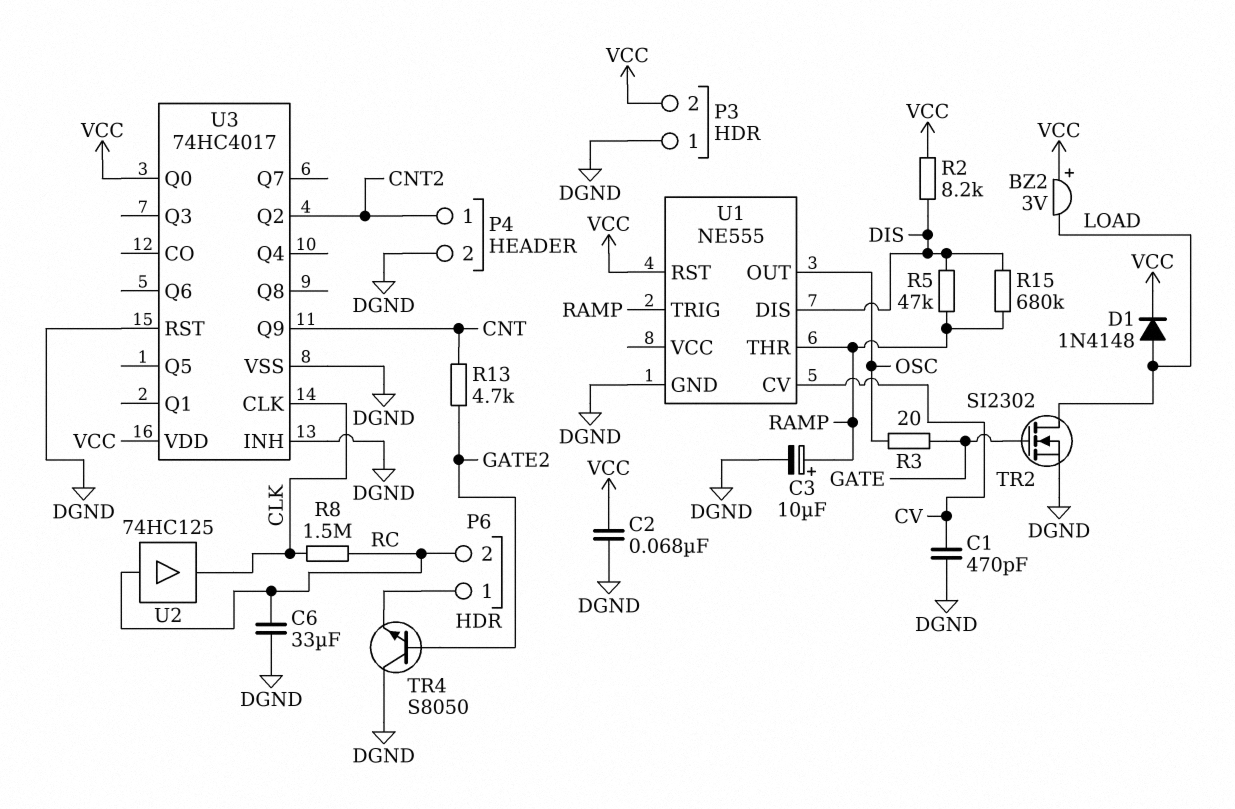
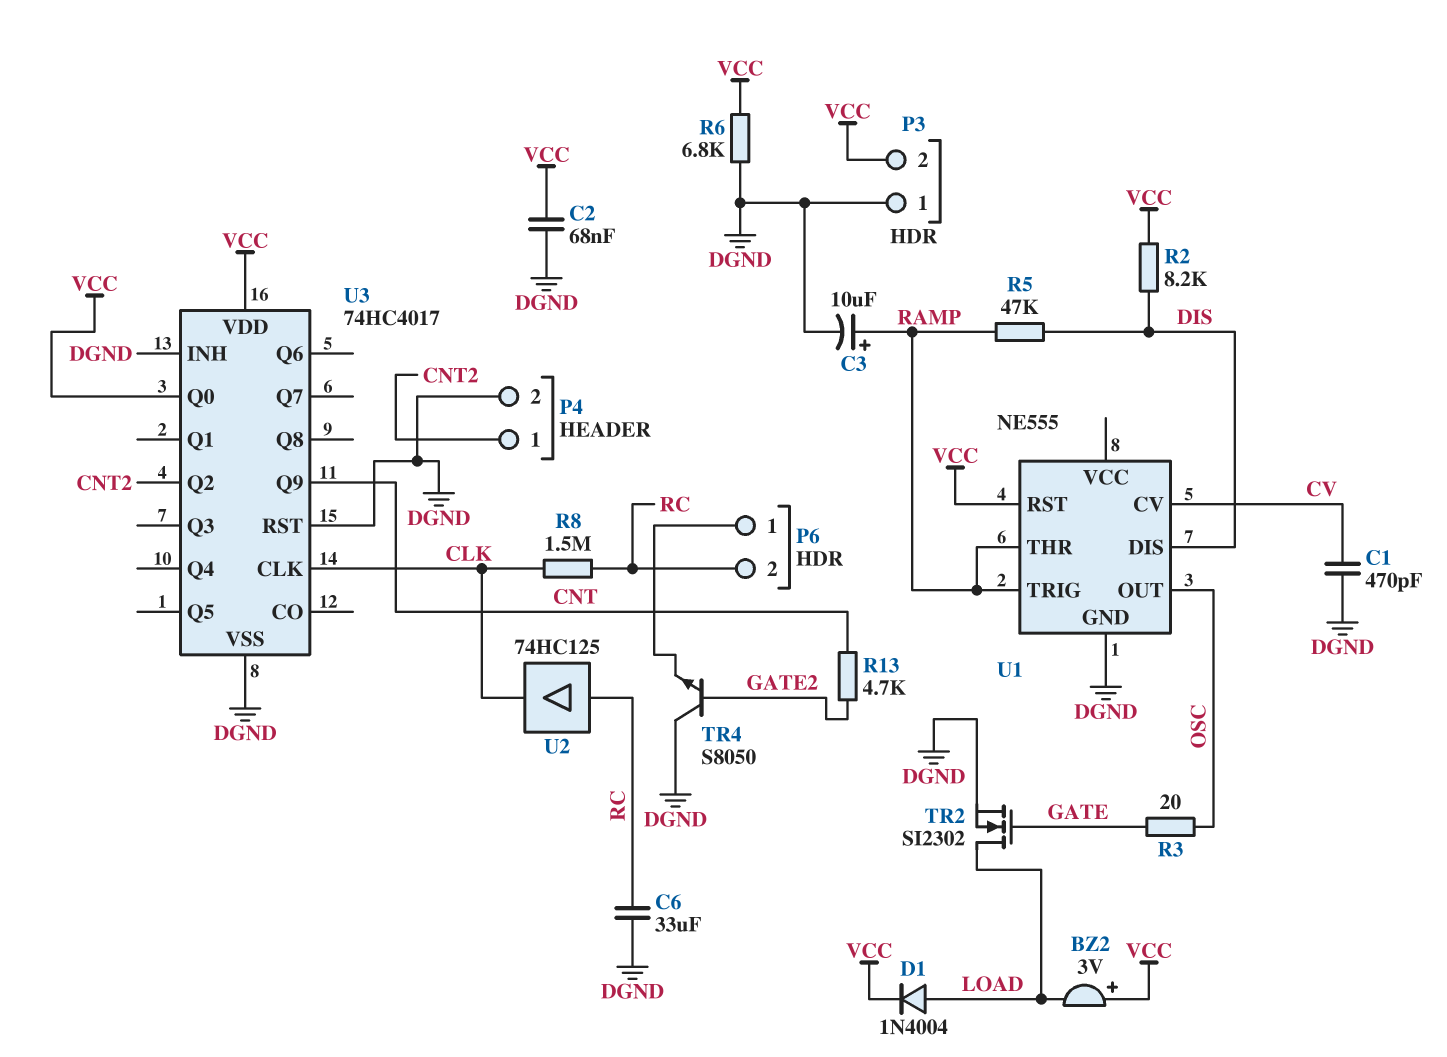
D1: diode 1N4148 (A LOAD, K VCC) -> diode 1N4004 (A LOAD, K VCC)
R6: none -> 6.8k (DGND, VCC)
R15: 680k (DIS, RAMP) -> none

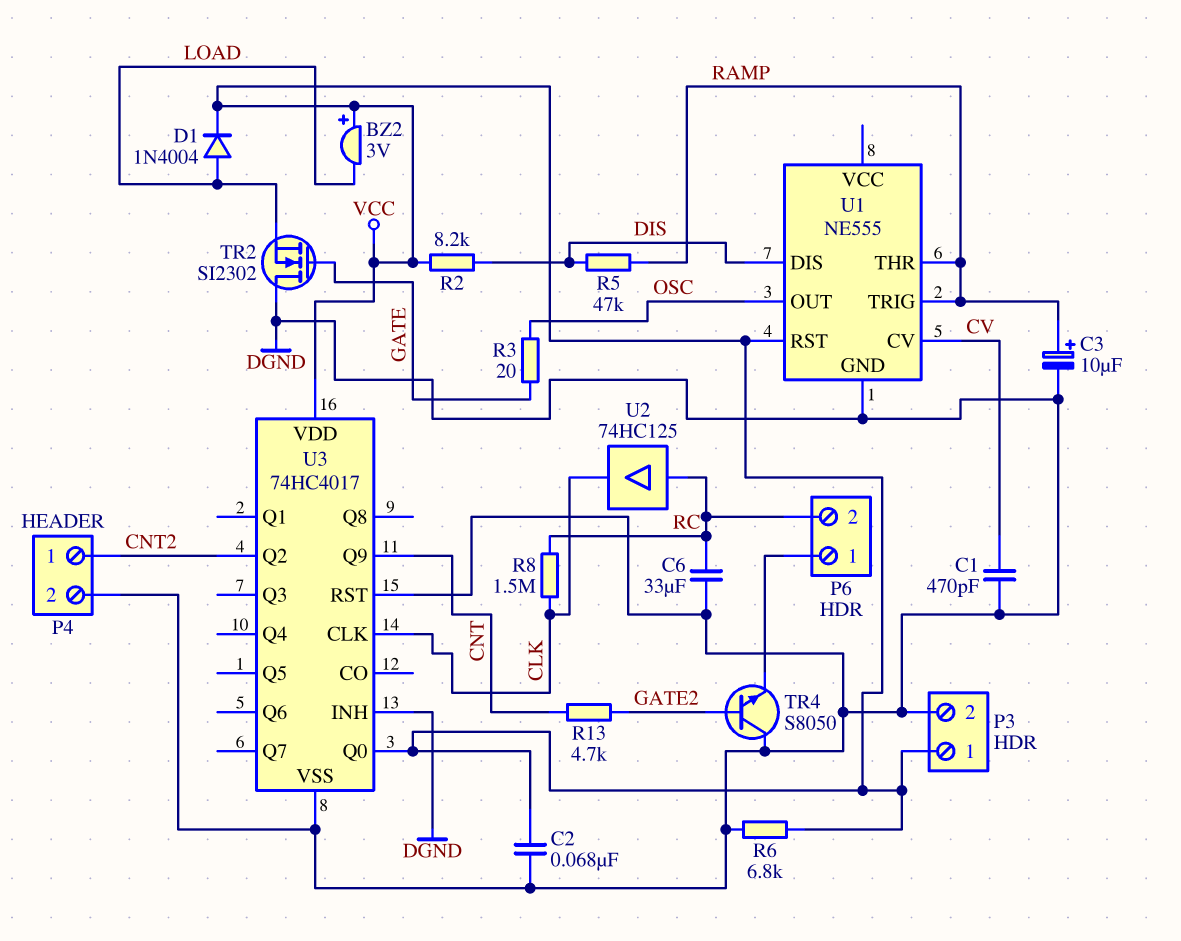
P3 pin 1: DGND -> VCC
P3 pin 2: VCC -> DGND
TR2: NMOS SI2302 (G GATE, D LOAD, S DGND) -> NMOS SI2302 (G GATE, D DGND, S LOAD)

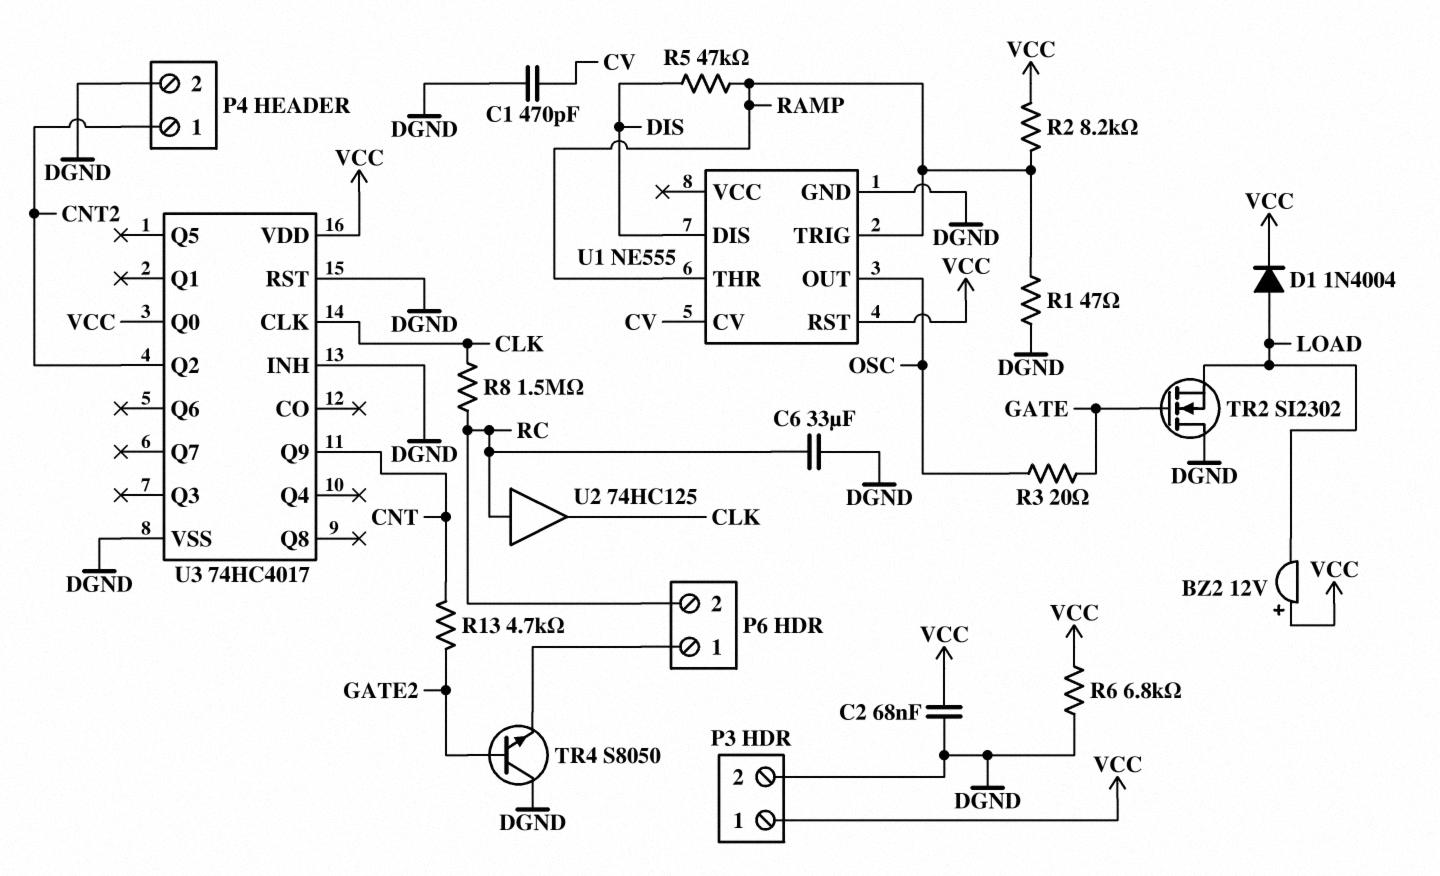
BZ2: buzzer 3V (plus VCC, minus LOAD) -> buzzer 12V (plus VCC, minus LOAD)
C3: 10uF (plus RAMP, minus DGND) -> none
R1: none -> 47 (DGND, RAMP)
R2: 8.2k (DIS, VCC) -> 8.2k (RAMP, VCC)

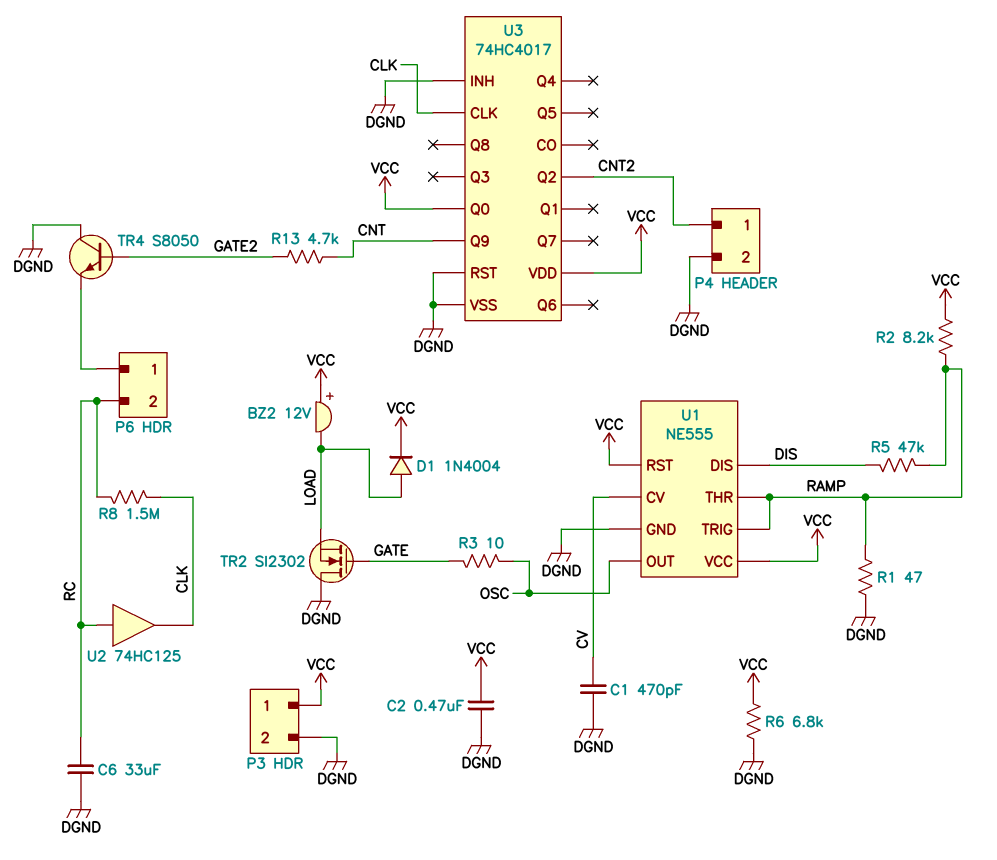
C2: 68nF (DGND, VCC) -> 470nF (DGND, VCC)
R3: 20 (GATE, OSC) -> 10 (GATE, OSC)
U1 pin VCC: none -> VCC

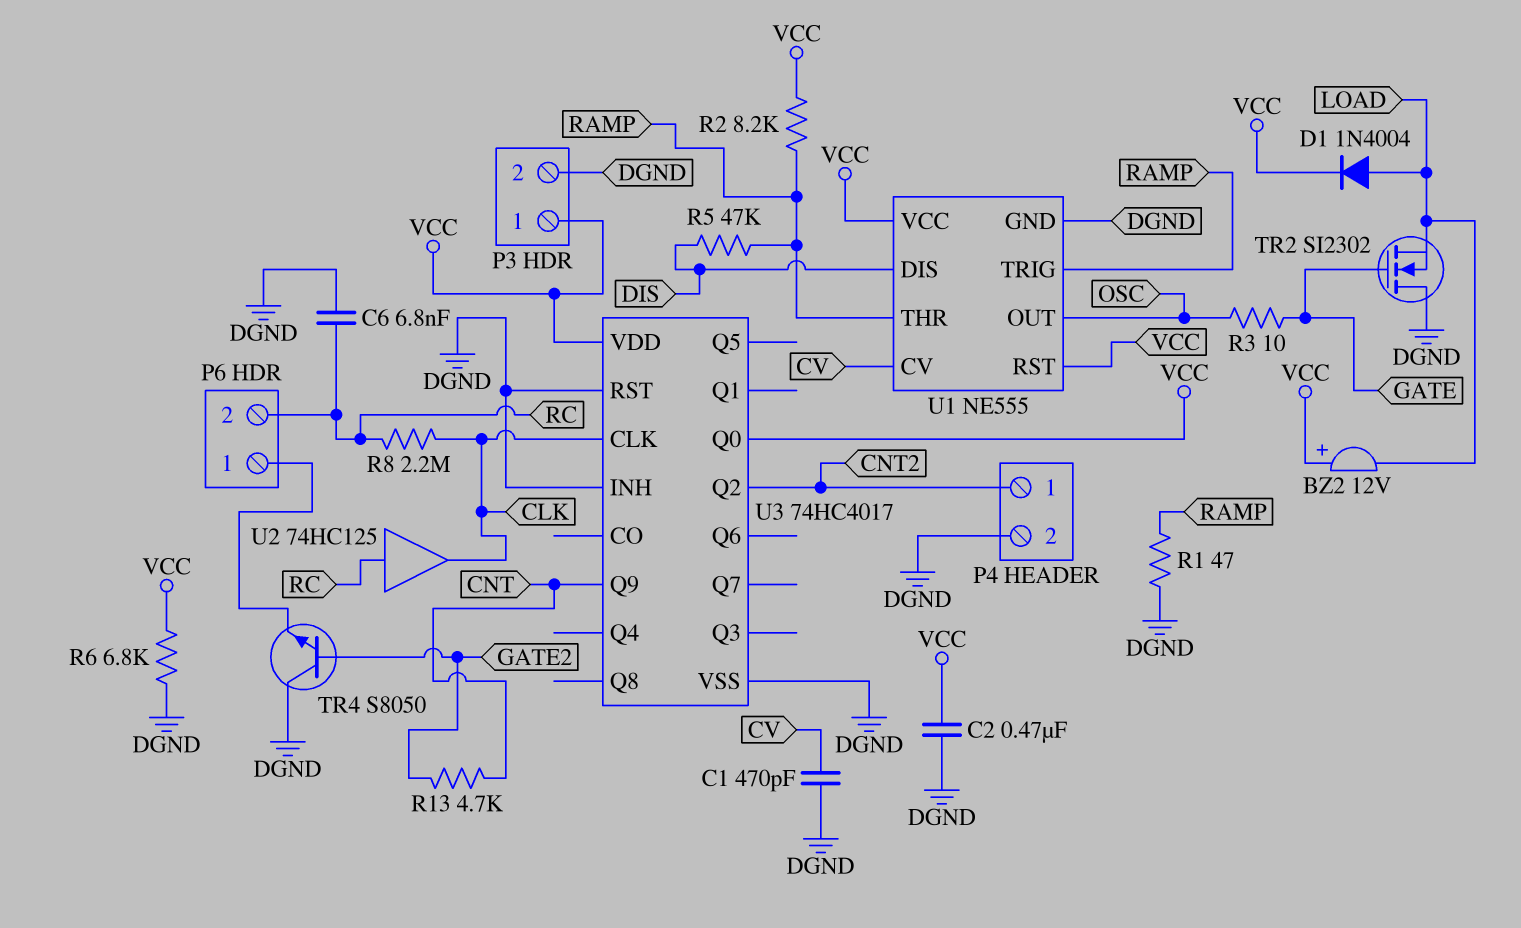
C6: 33uF (DGND, RC) -> 6.8nF (DGND, RC)
R8: 1.5M (CLK, RC) -> 2.2M (CLK, RC)

